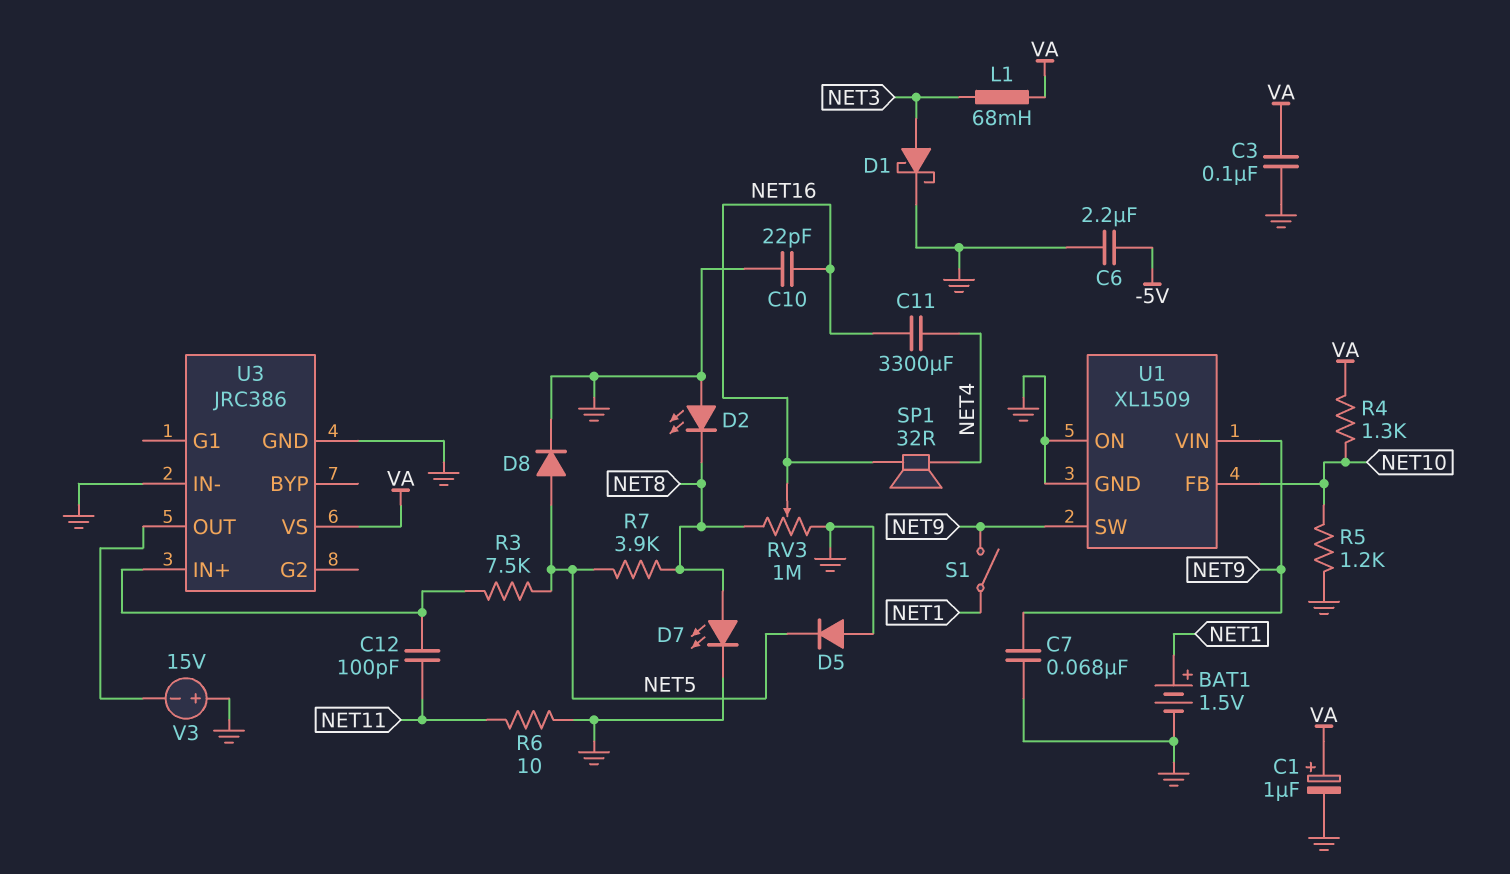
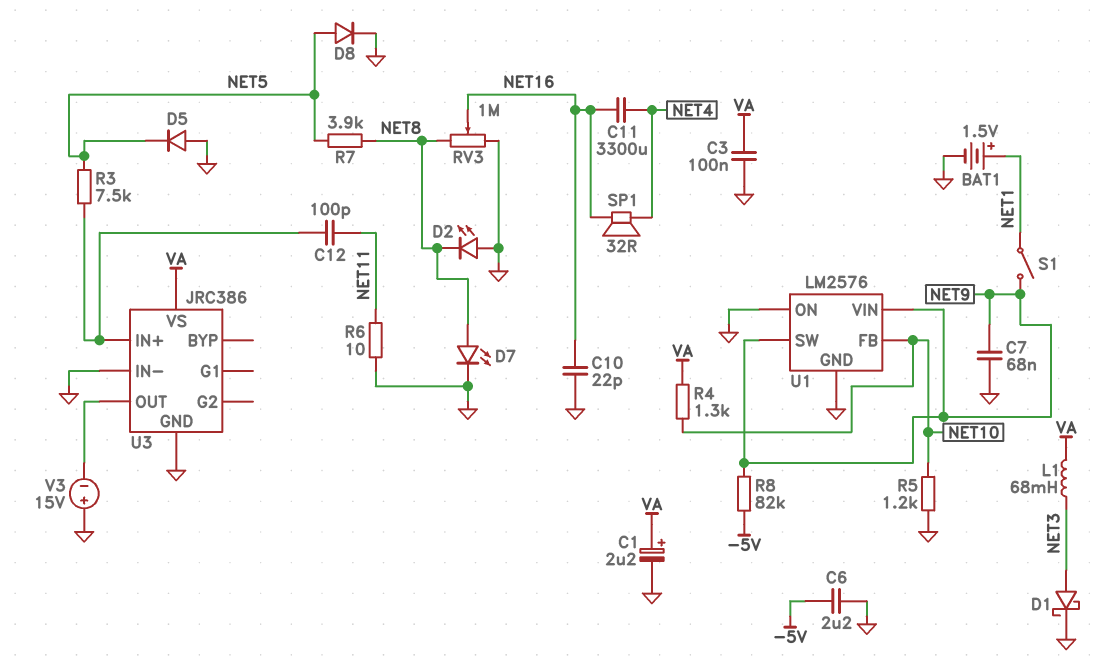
C1: 1uF (plus VA, minus GND) -> 2.2uF (plus VA, minus GND)
R8: none -> 82k (-5V, NET9)
U1: XL1509 -> LM2576

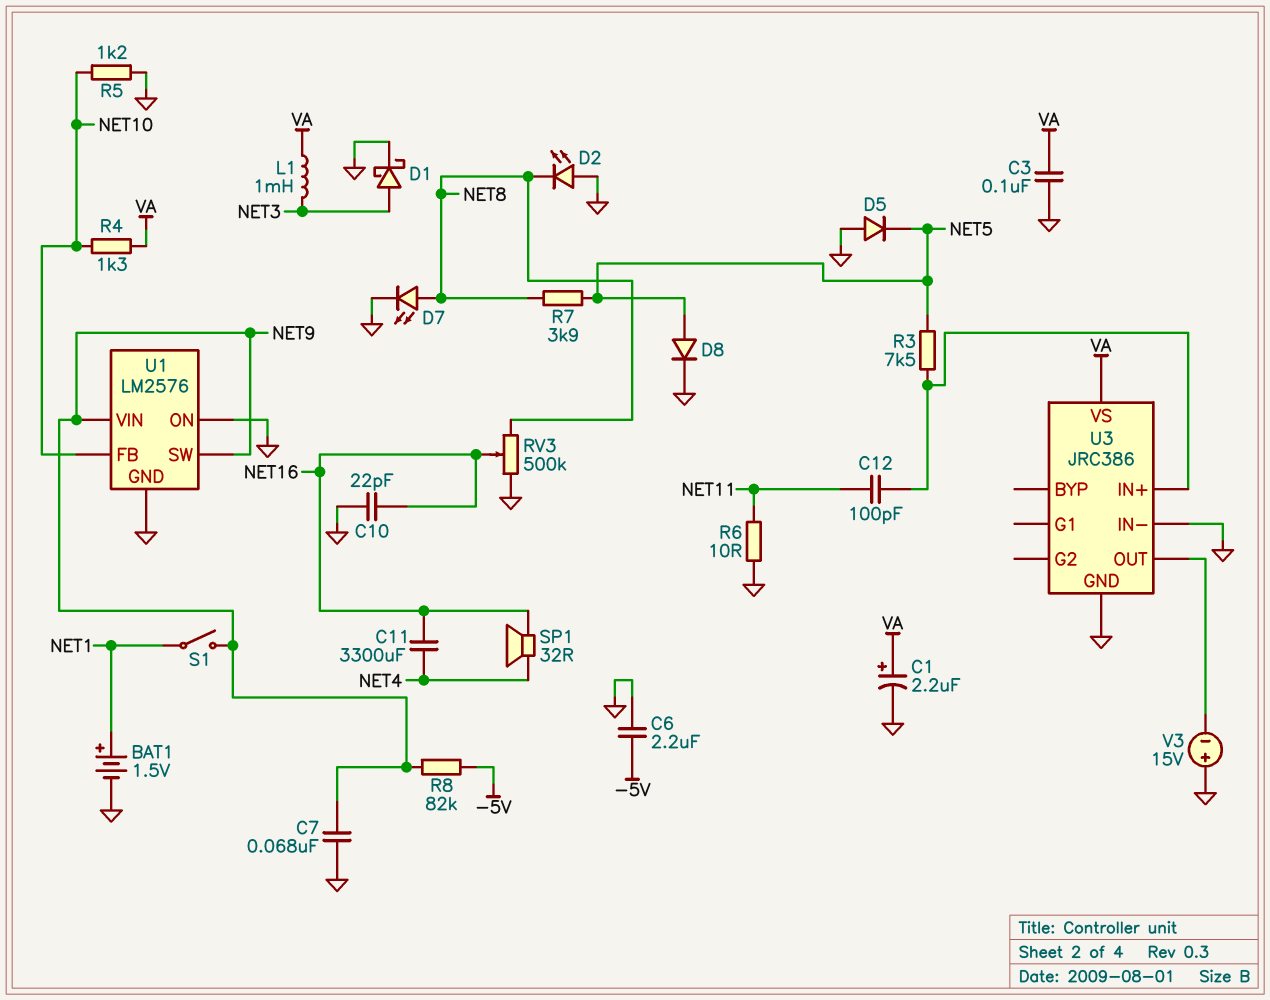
L1: 68mH (NET3, VA) -> 1mH (NET3, VA)
RV3: 1M (GND, NET8, wiper NET16) -> 500k (GND, NET8, wiper NET16)

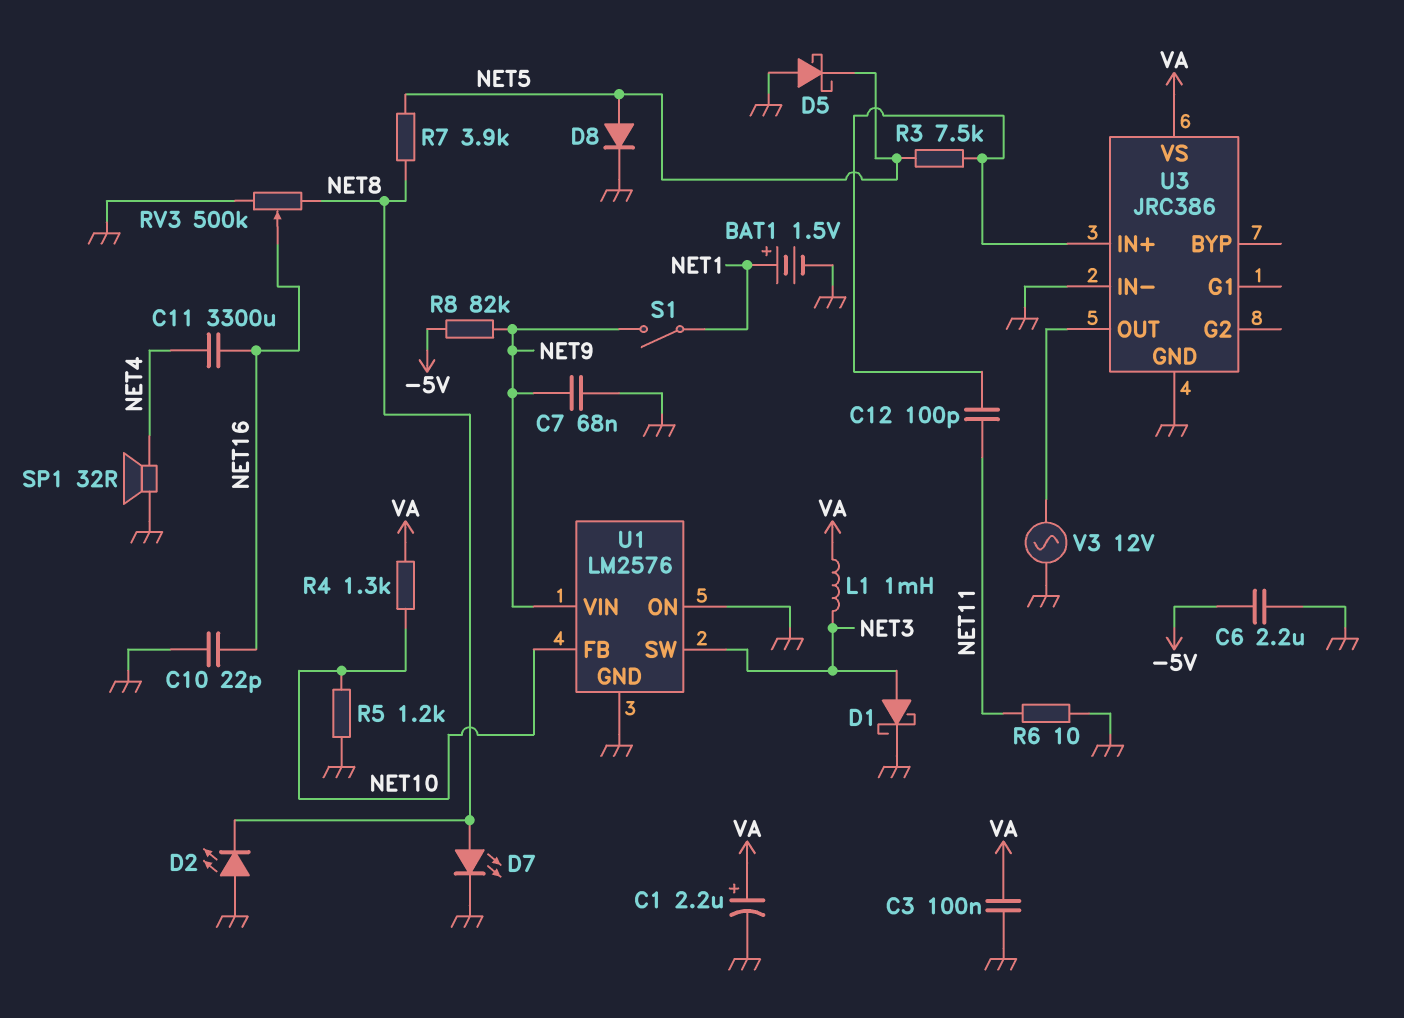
D5: diode (A GND, K NET5) -> schottky (A GND, K NET5)
SP1: speaker 32R (NET4, NET16) -> speaker 32R (GND, NET4)
U1 pin SW: NET9 -> NET3
V3: 15V (plus GND, minus U3/OUT) -> AC 12V (GND, U3/OUT)

